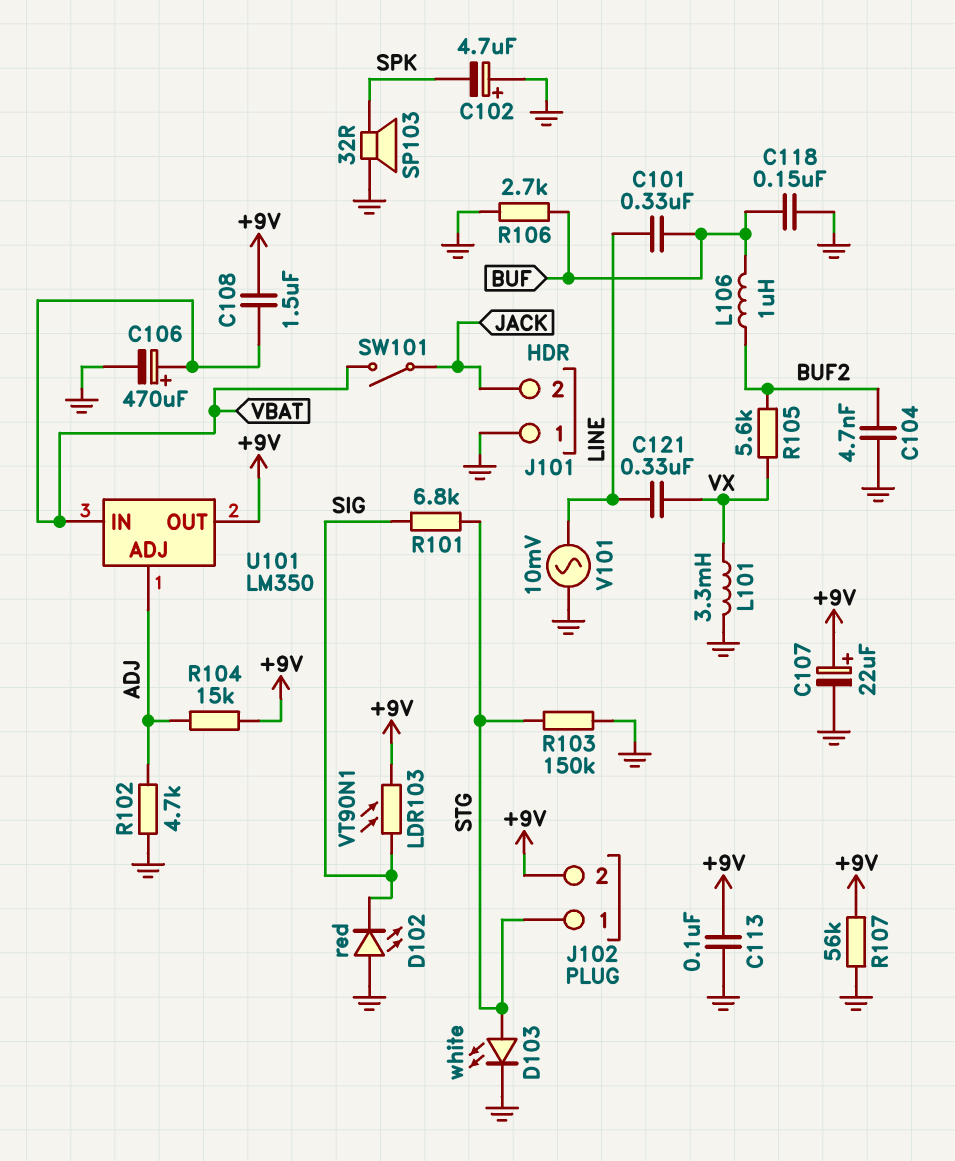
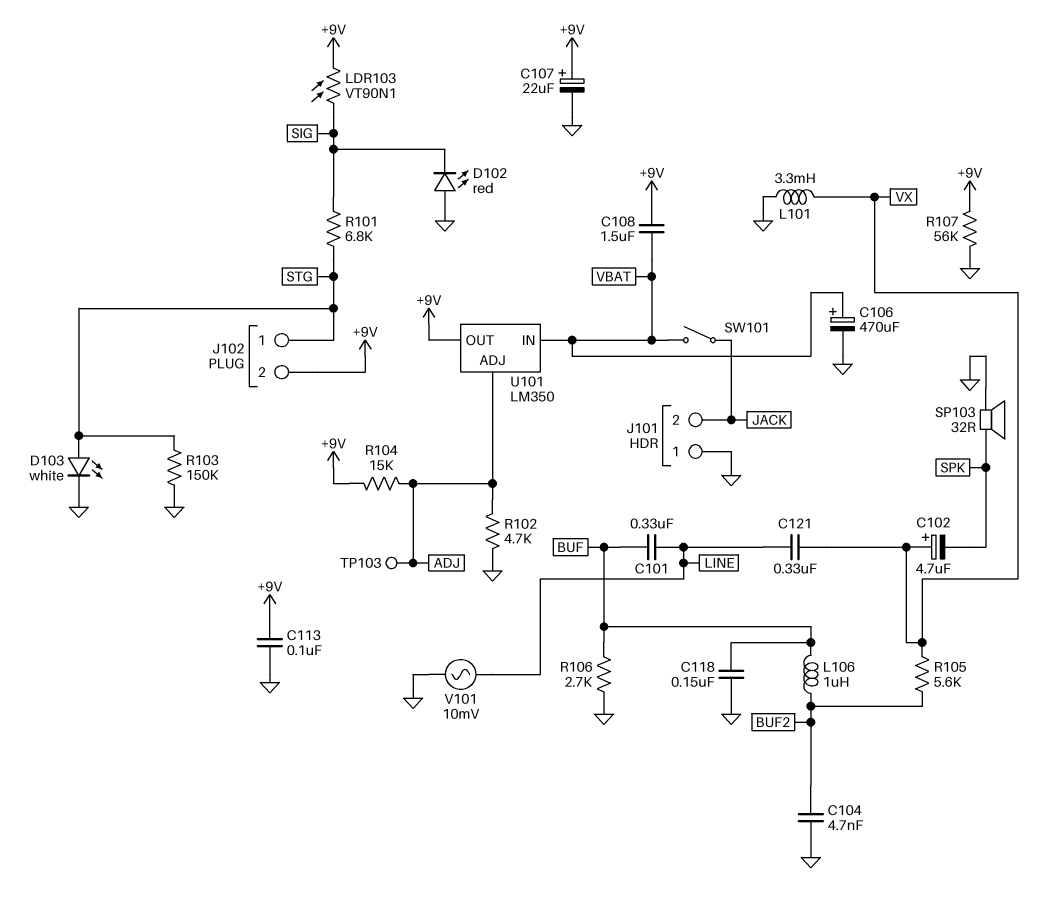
C102: 4.7uF (plus GND, minus SPK) -> 4.7uF (plus VX, minus SPK)
TP103: none -> test point (ADJ)

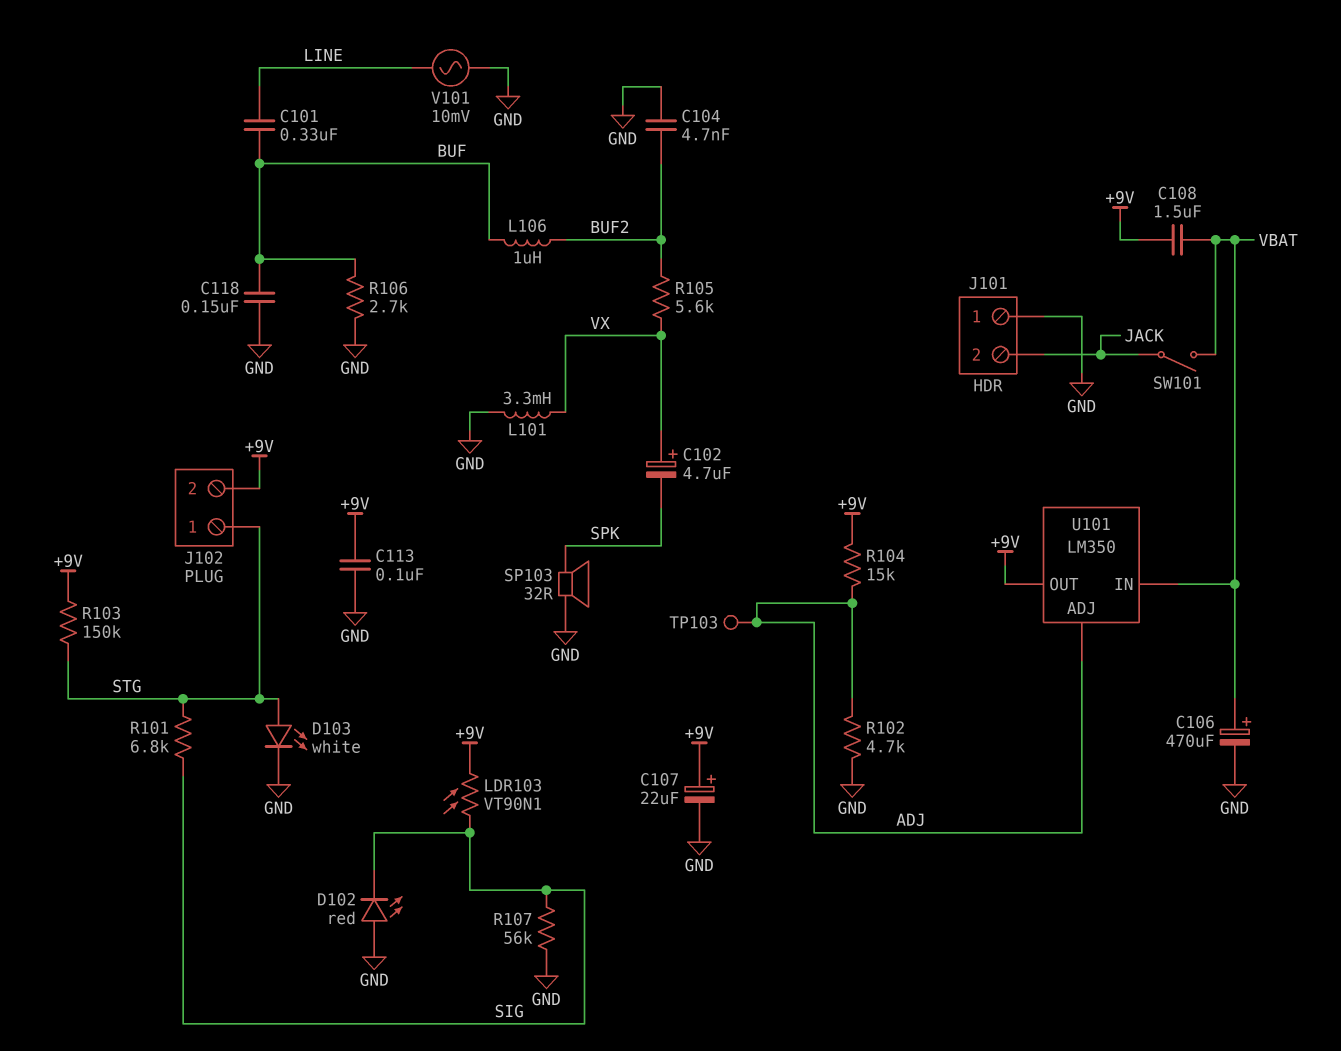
C121: 330nF (LINE, VX) -> none
R103: 150k (GND, STG) -> 150k (+9V, STG)
R107: 56k (+9V, GND) -> 56k (GND, SIG)

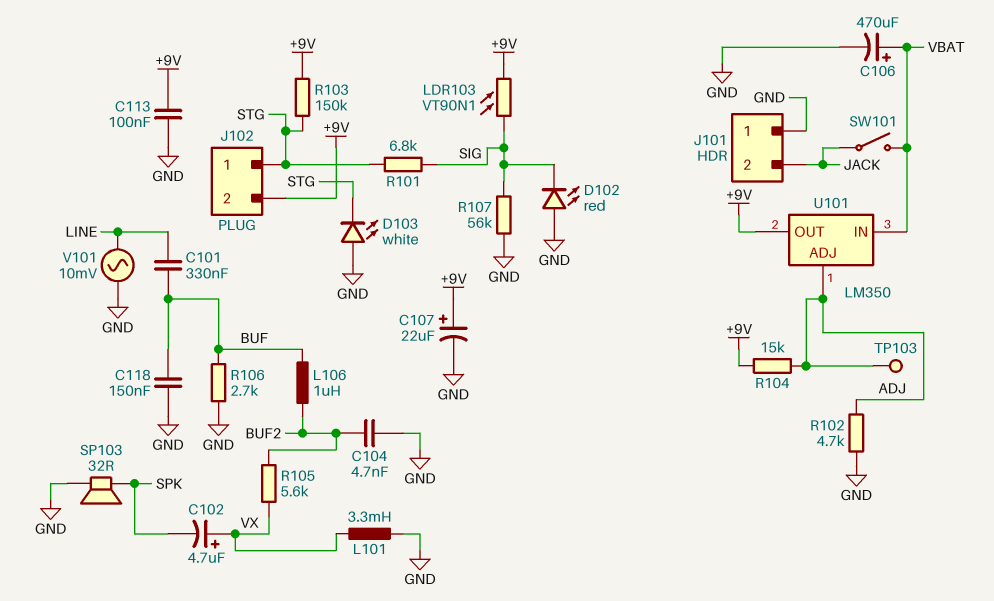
C108: 1.5uF (+9V, VBAT) -> none
D103: LED white (A STG, K GND) -> LED white (A GND, K STG)

